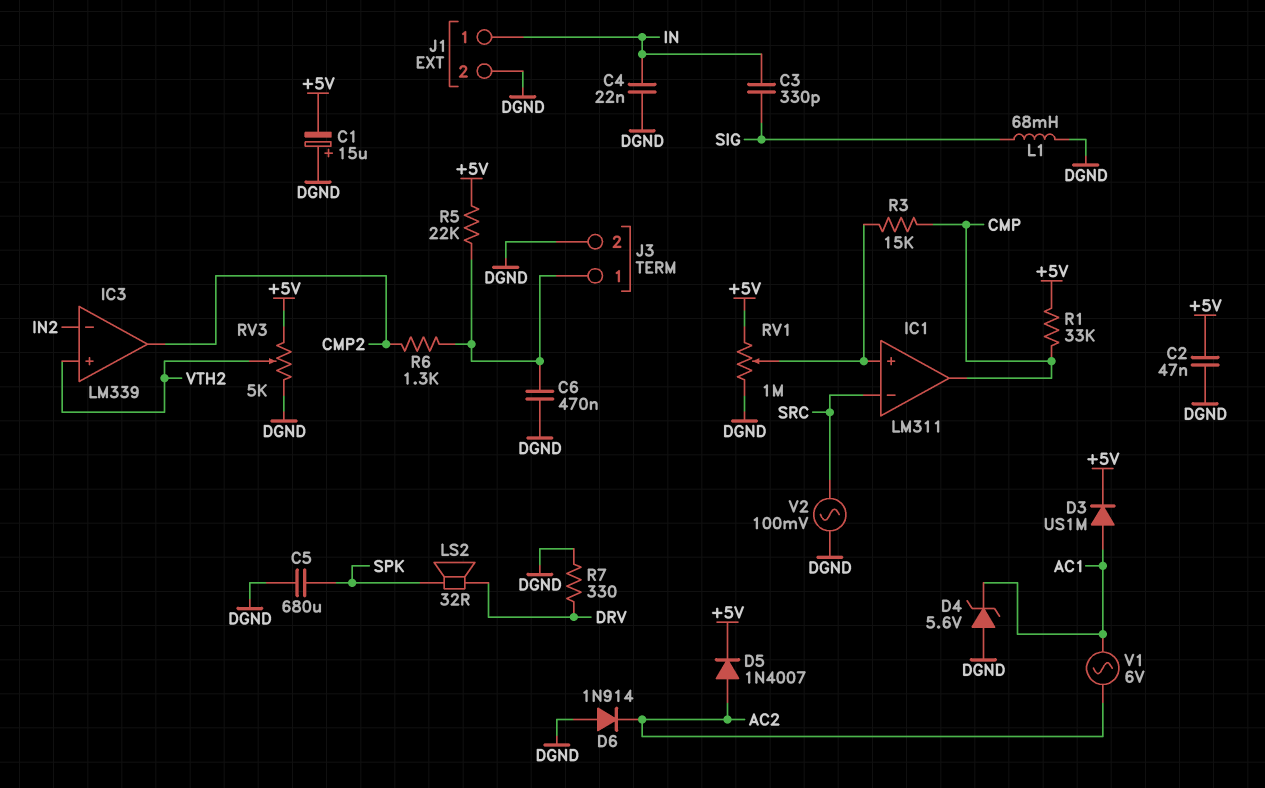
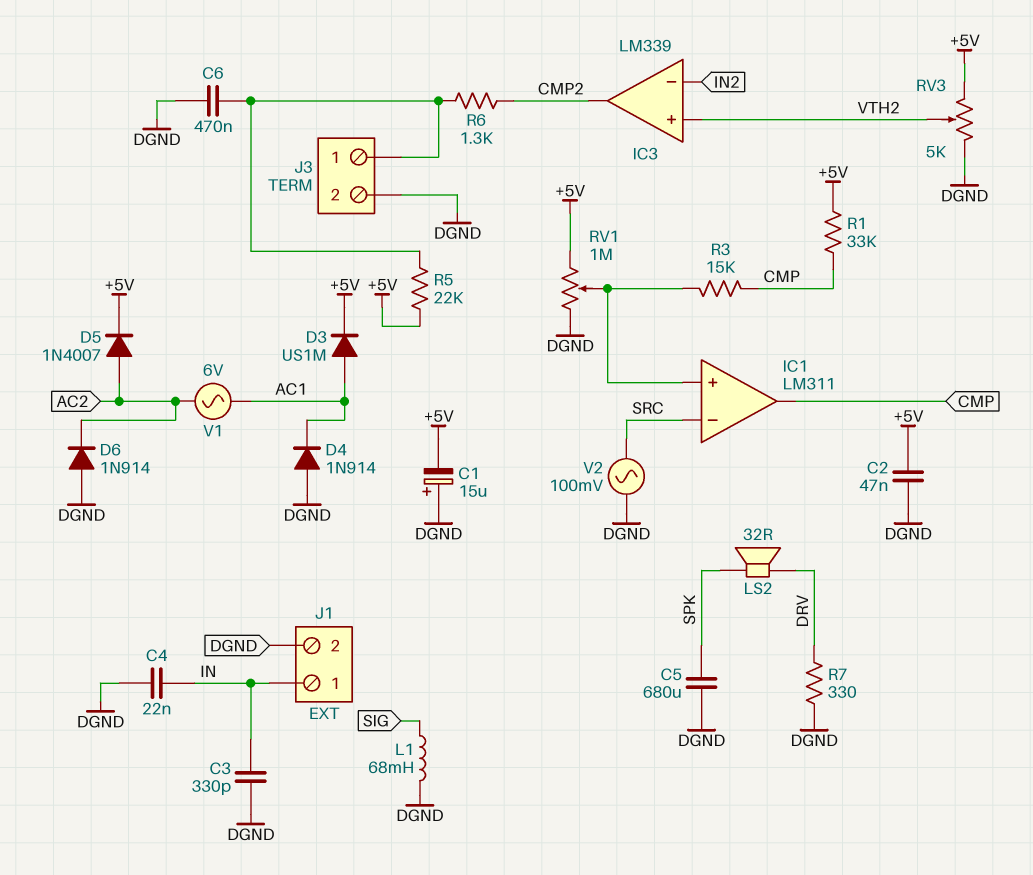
C3: 330pF (IN, SIG) -> 330pF (DGND, IN)
D4: zener 5.6V (A DGND, K AC1) -> diode 1N914 (A DGND, K AC1)

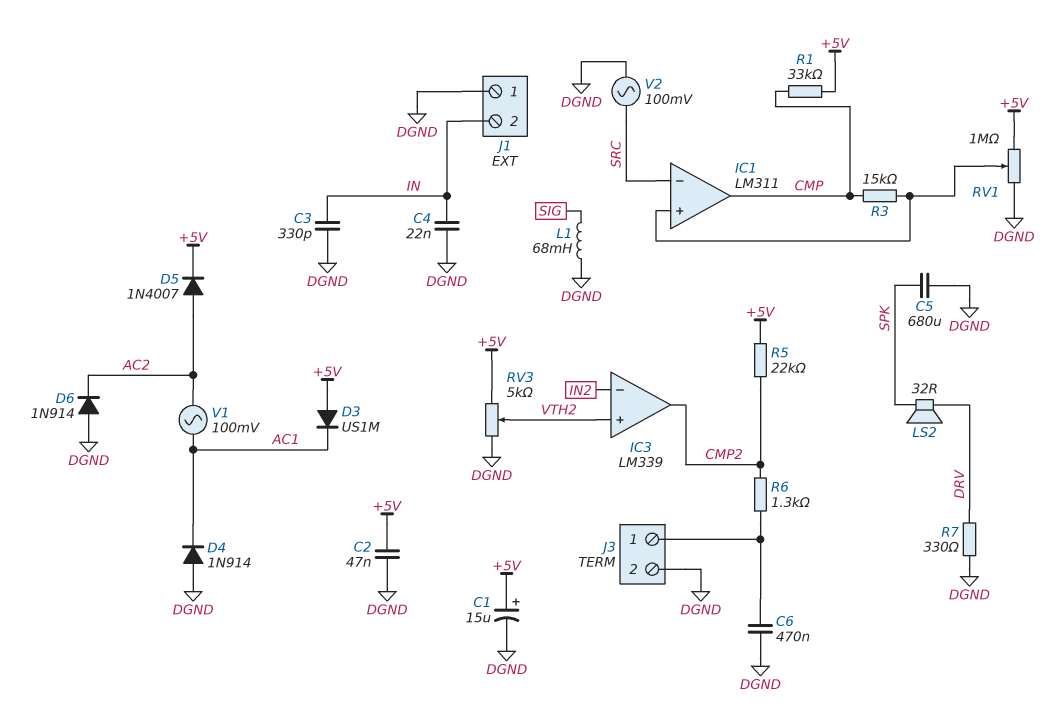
C1: 15uF (plus DGND, minus +5V) -> 15uF (plus +5V, minus DGND)
D3: diode US1M (A AC1, K +5V) -> diode US1M (A +5V, K AC1)
J1 pin 1: IN -> DGND
J1 pin 2: DGND -> IN
R5: 22k (+5V, J3/1) -> 22k (+5V, CMP2)
V1: AC 6V (AC1, AC2) -> AC 100mV (AC1, AC2)

